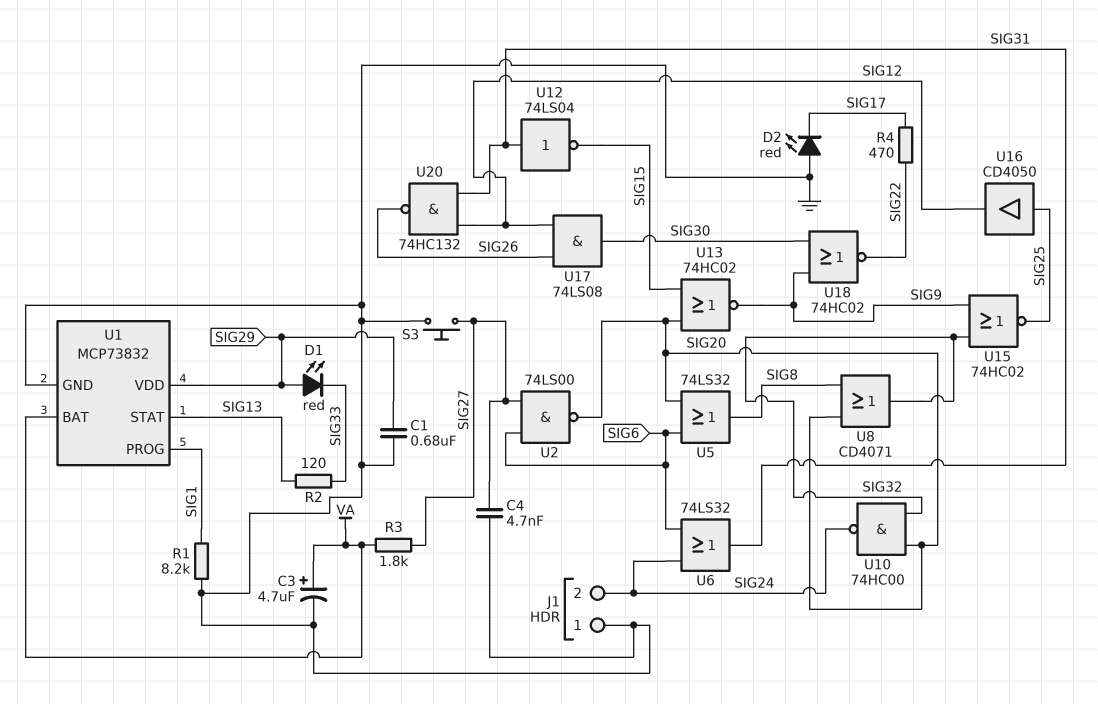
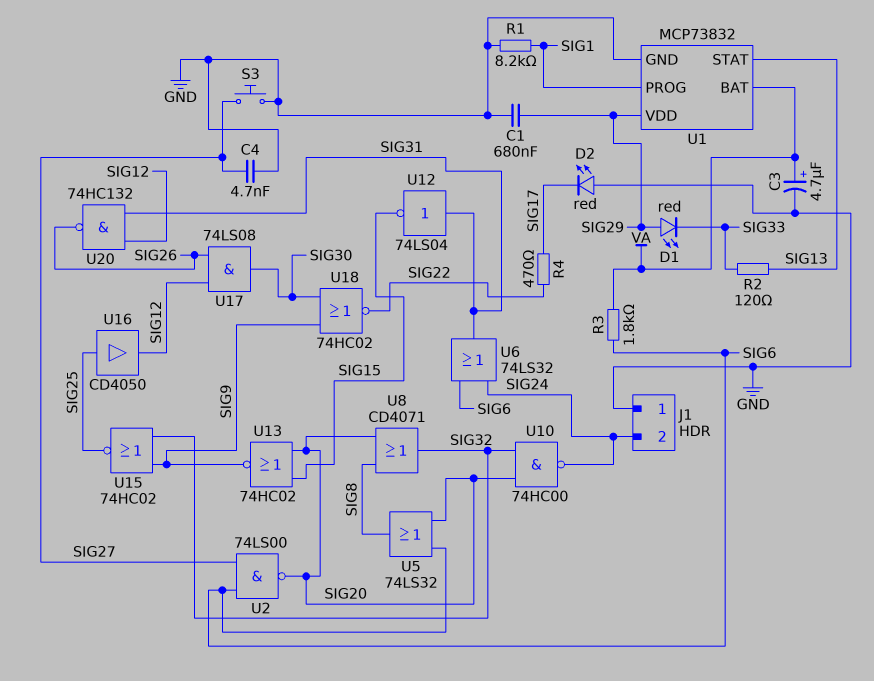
R3: 1.8k (SIG27, VA) -> 1.8k (SIG6, VA)

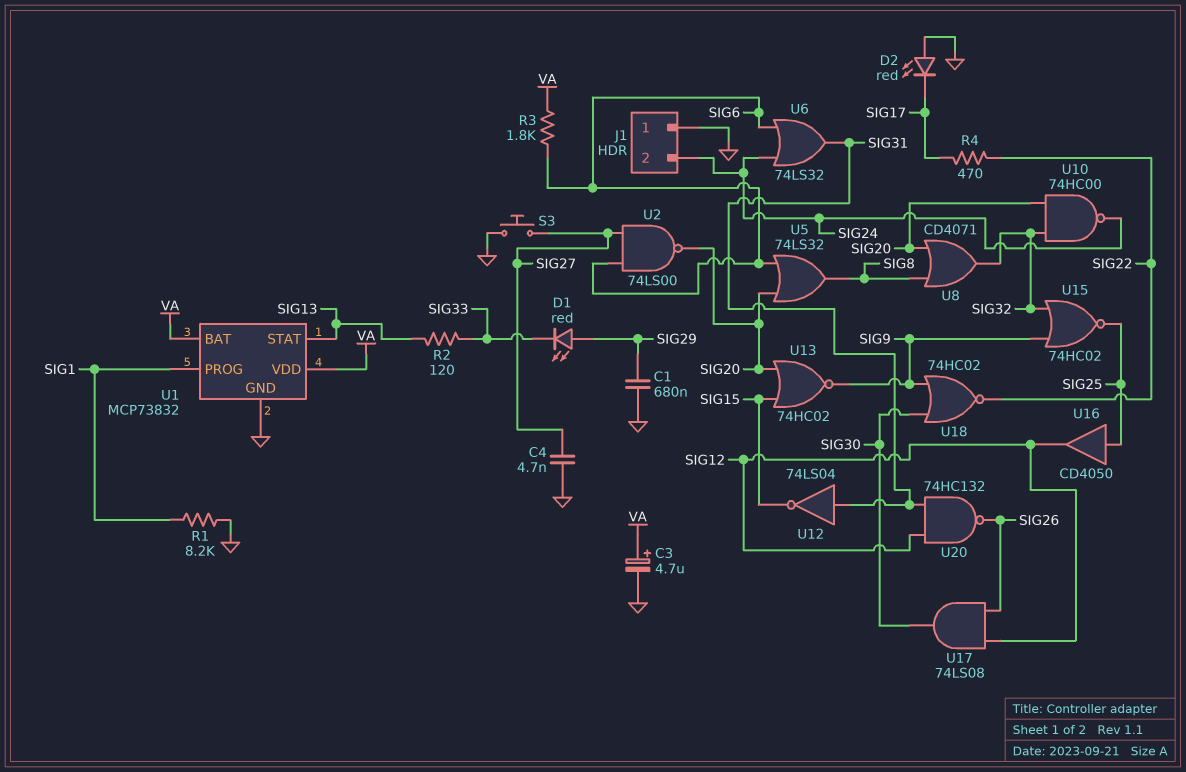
U1 pin VDD: SIG29 -> VA

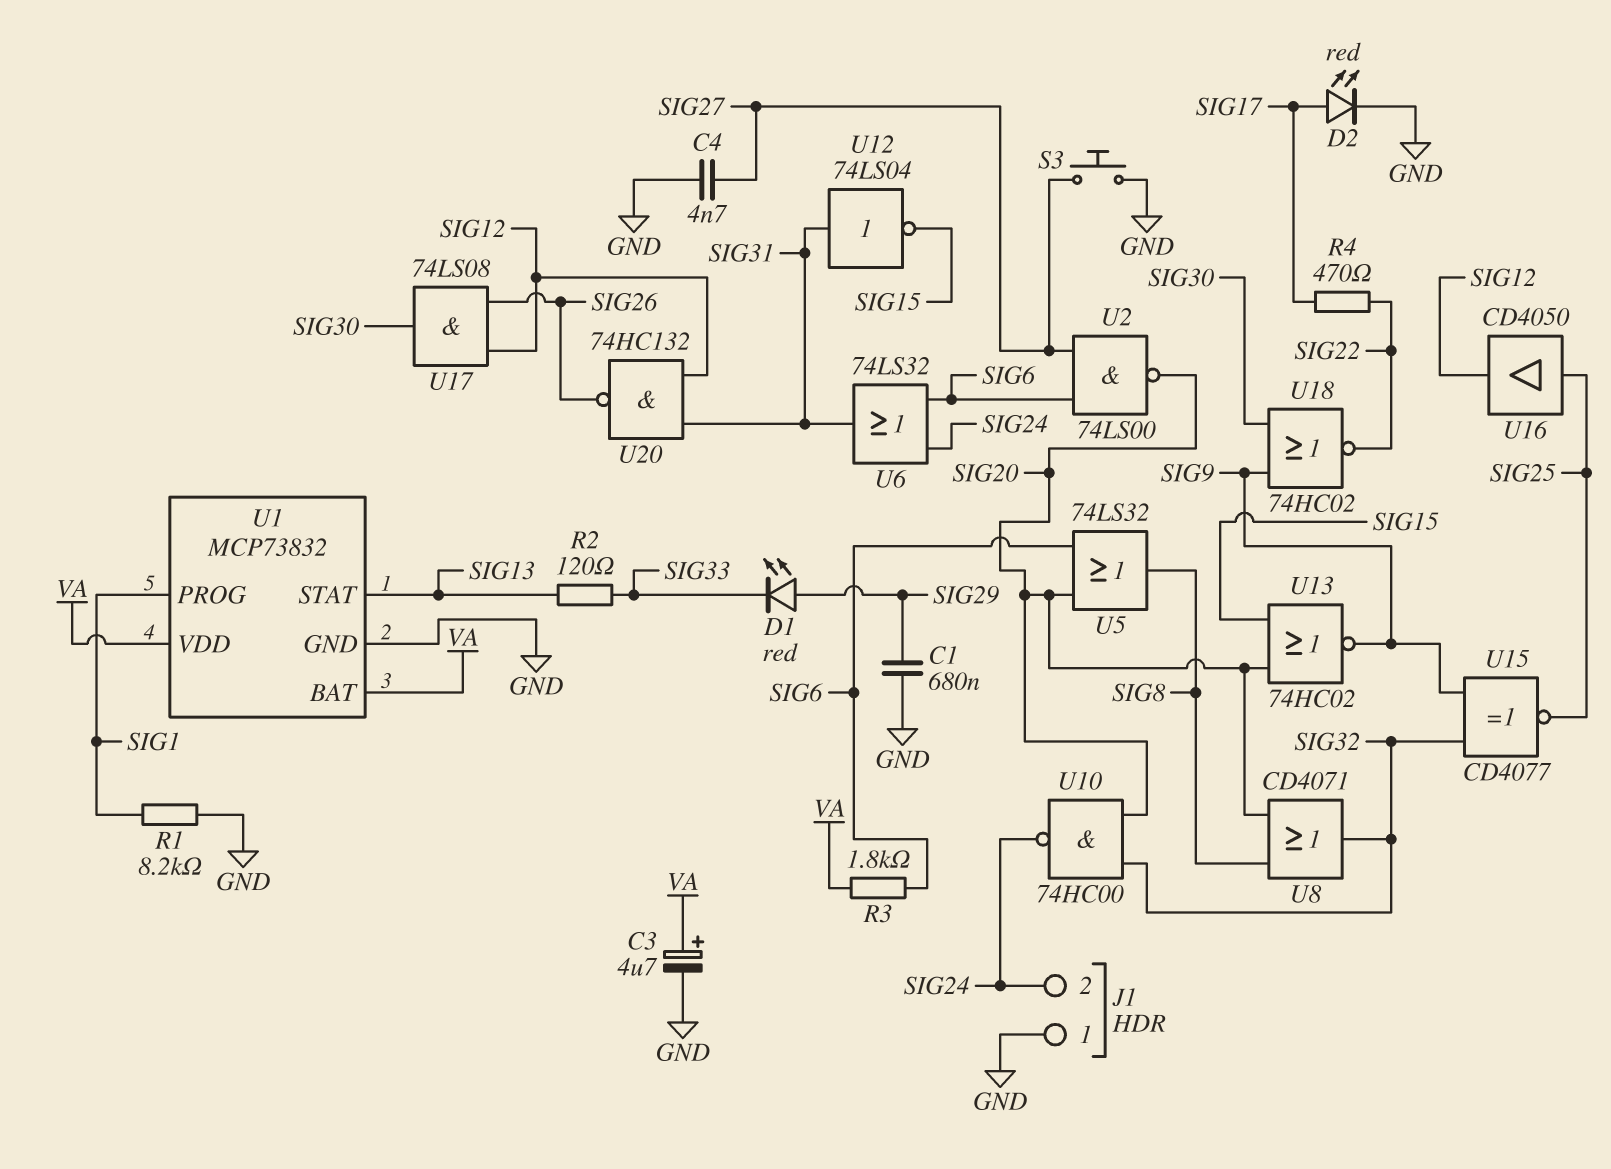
D2: LED red (A GND, K SIG17) -> LED red (A SIG17, K GND)
U15: NOR 74HC02 (in SIG9, in SIG32, out SIG25) -> XNOR CD4077 (in SIG9, in SIG32, out SIG25)

